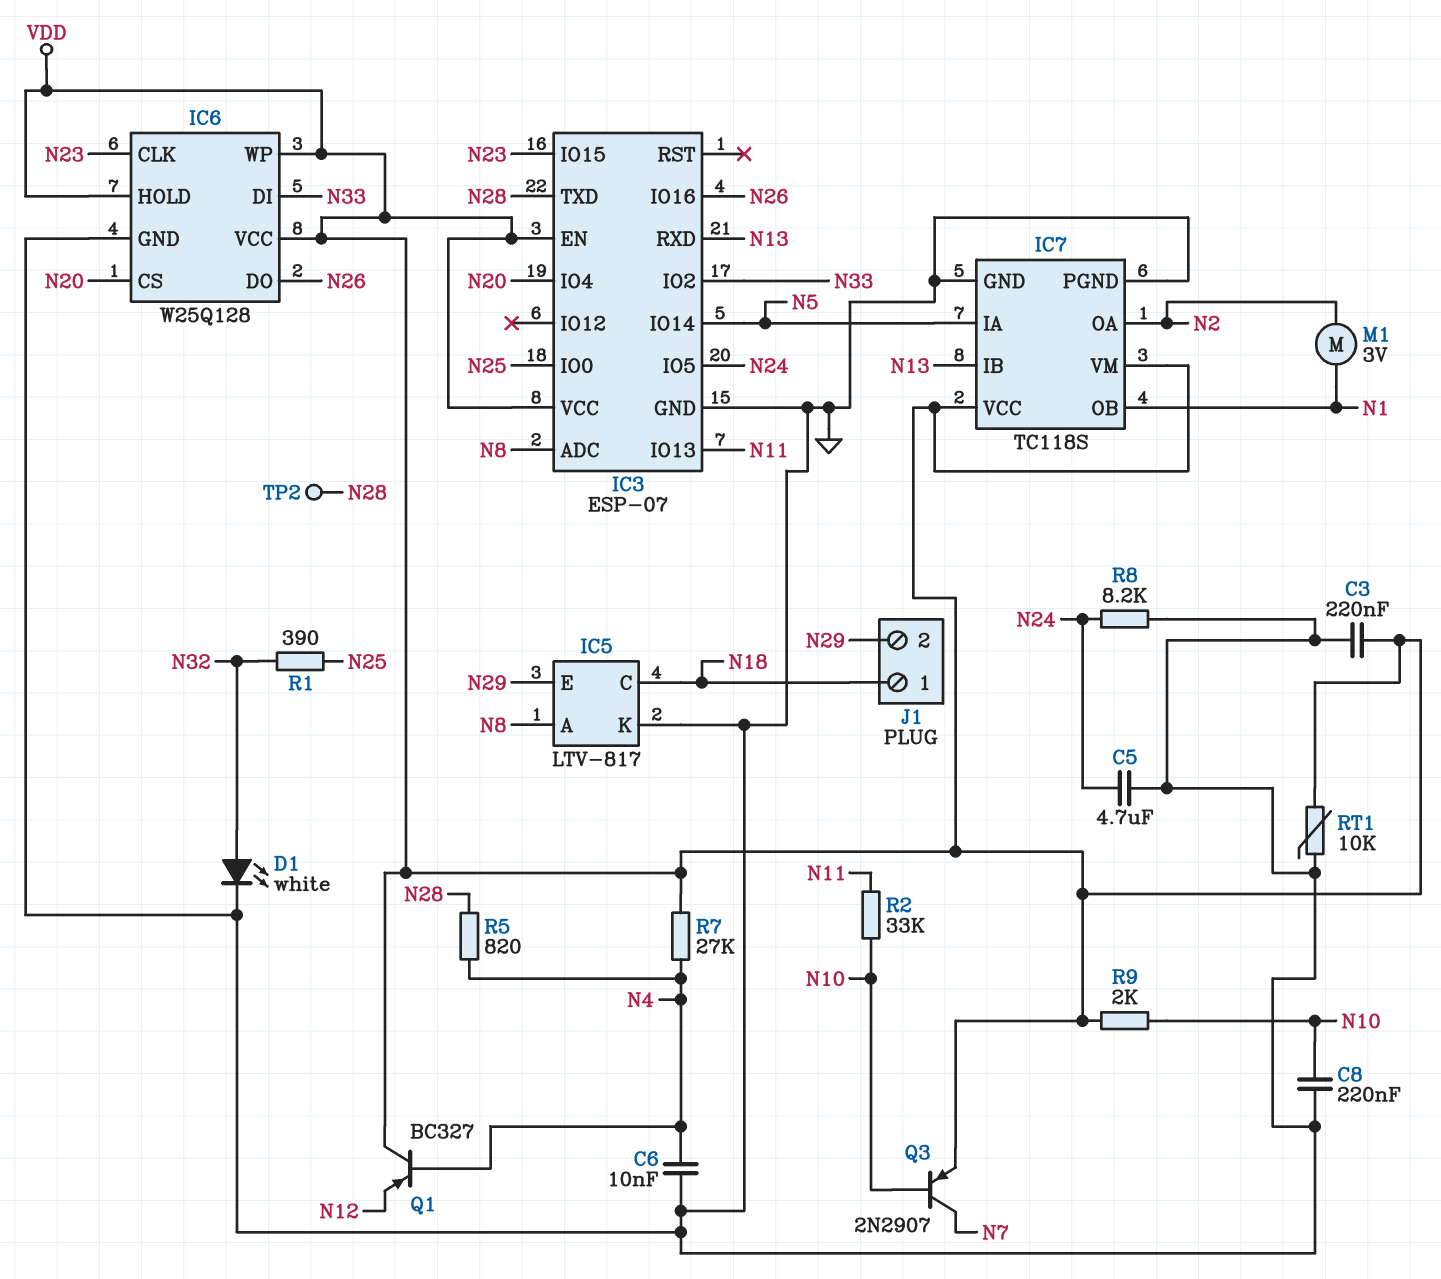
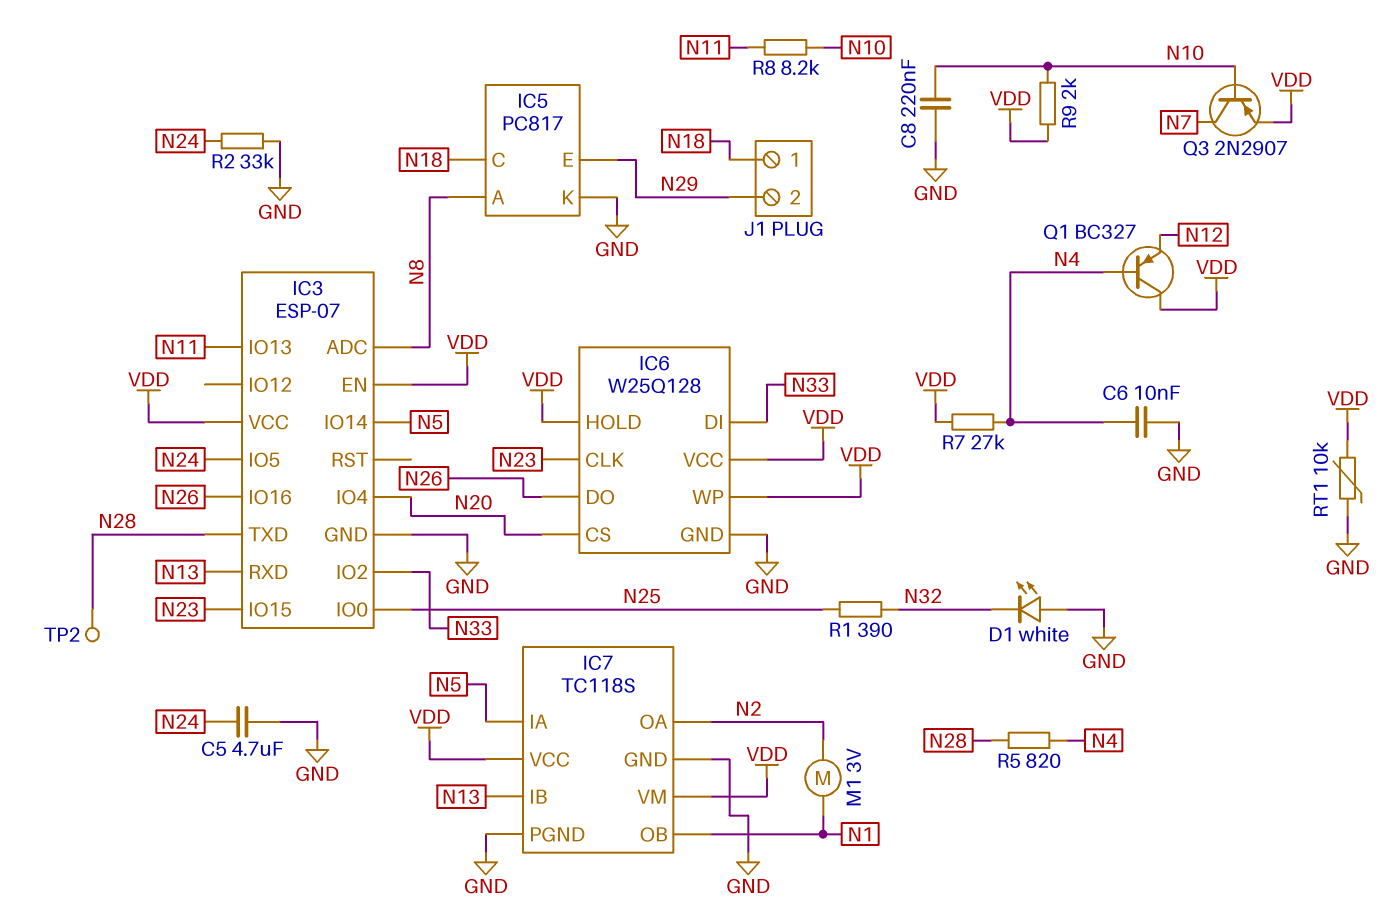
C3: 220nF (GND, VDD) -> none
D1: LED white (A N32, K GND) -> LED white (A GND, K N32)
IC5: LTV-817 -> PC817
R2: 33k (N10, N11) -> 33k (GND, N24)
R8: 8.2k (GND, N24) -> 8.2k (N10, N11)

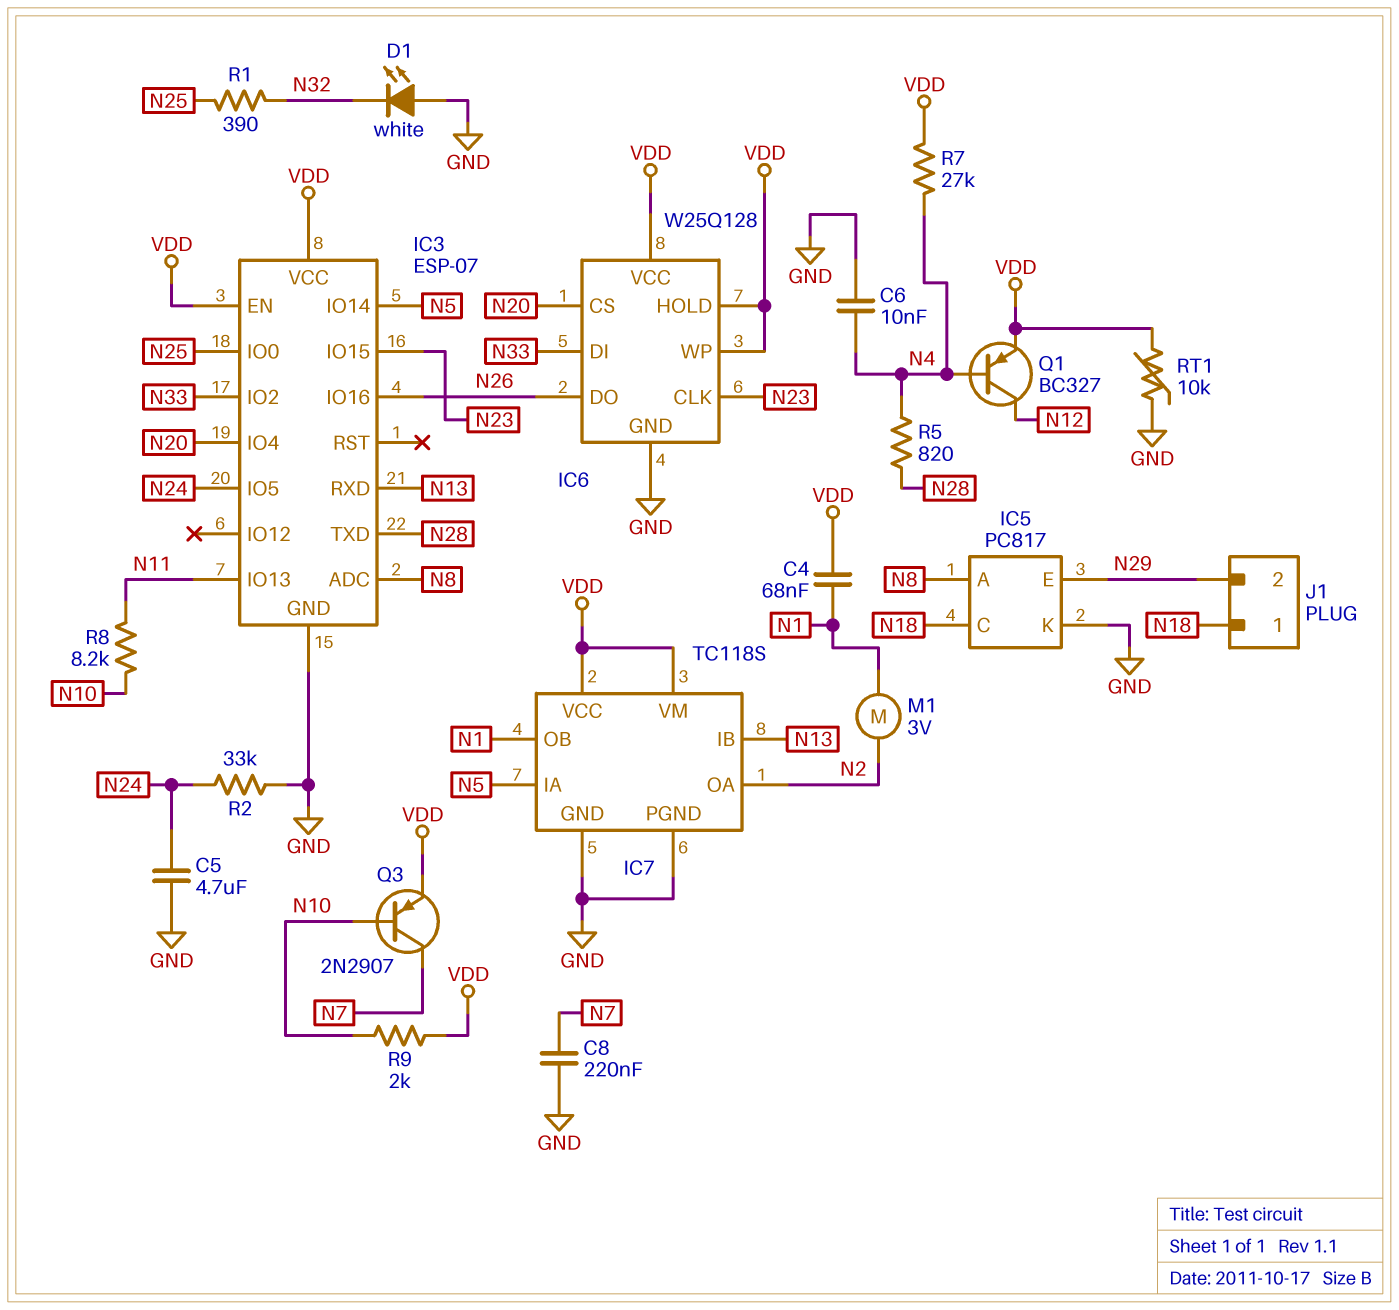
C4: none -> 68nF (N1, VDD)
C8: 220nF (GND, N10) -> 220nF (GND, N7)
Q1: PNP BC327 (B N4, C VDD, E N12) -> PNP BC327 (B N4, C N12, E VDD)
TP2: test point (N28) -> none

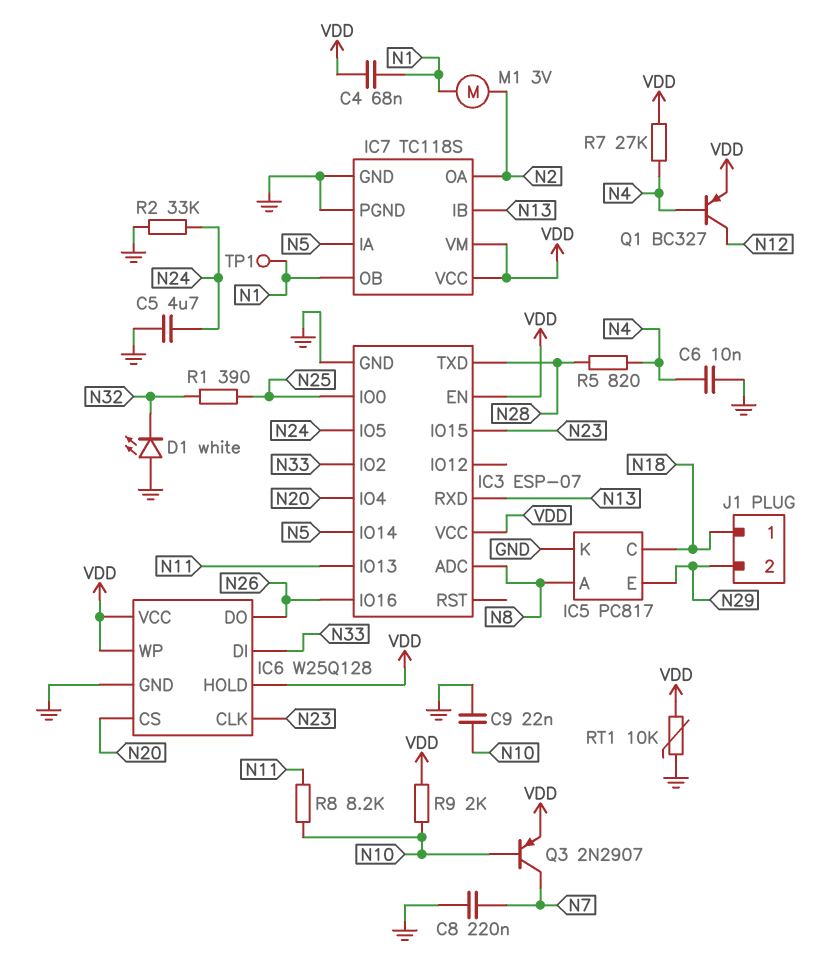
C9: none -> 22nF (GND, N10)
TP1: none -> test point (N1)

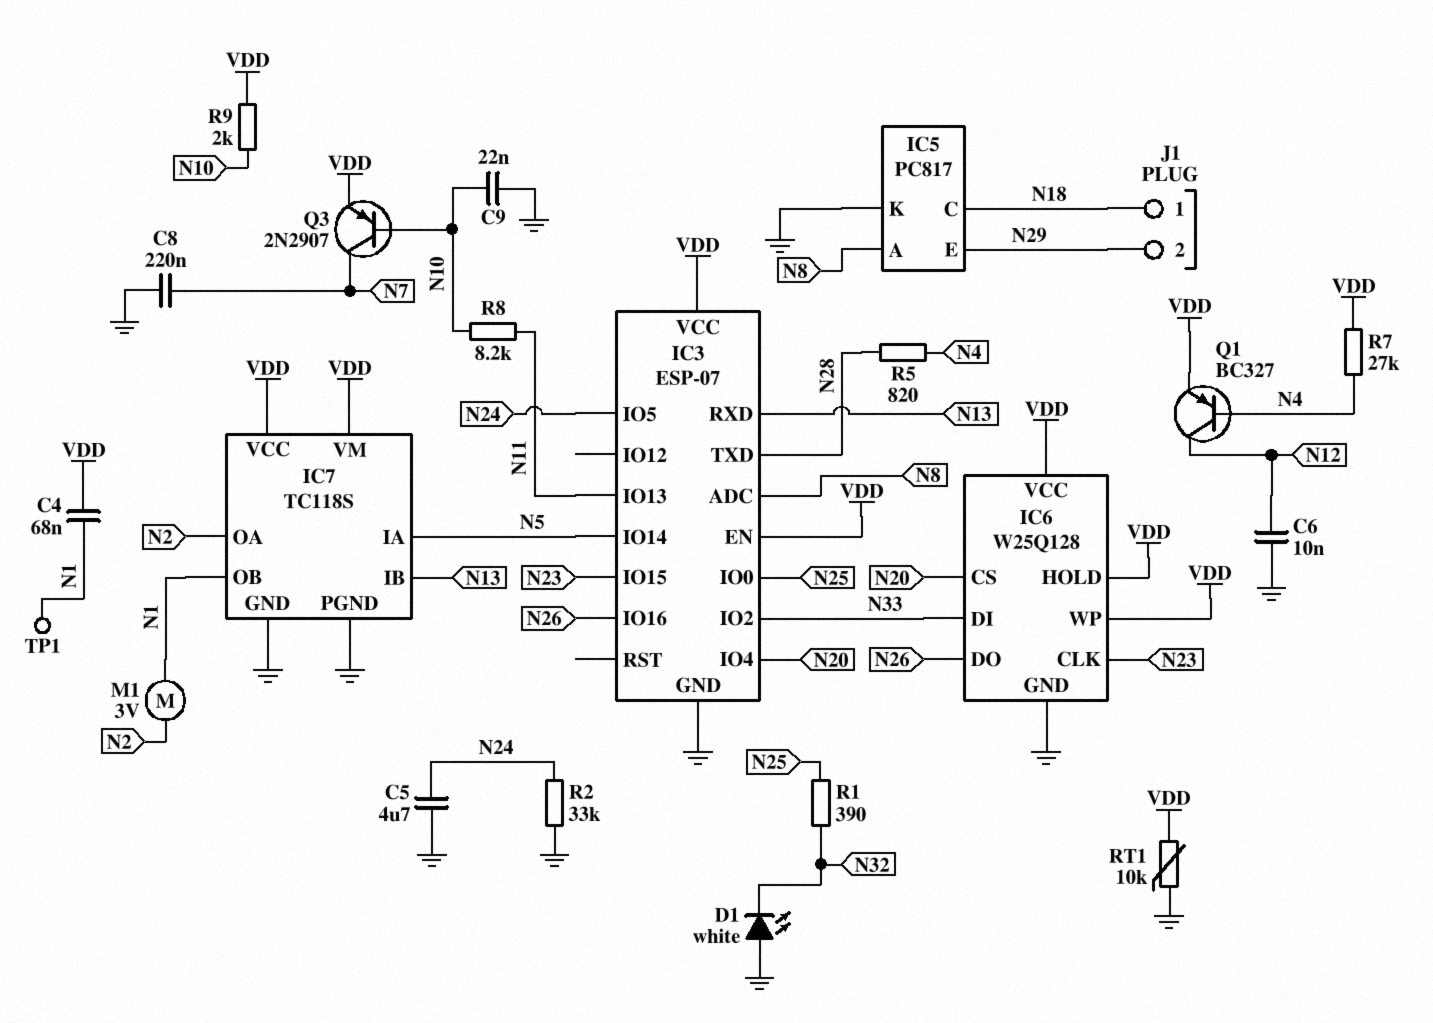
C6: 10nF (GND, N4) -> 10nF (GND, N12)

